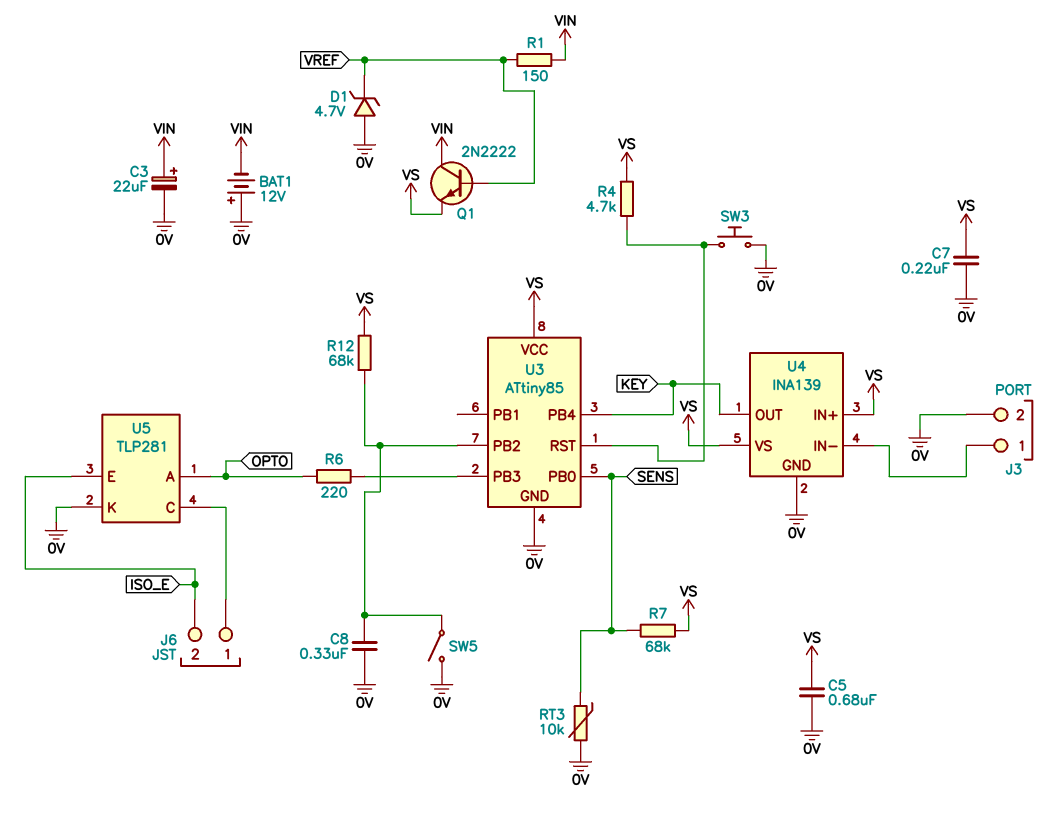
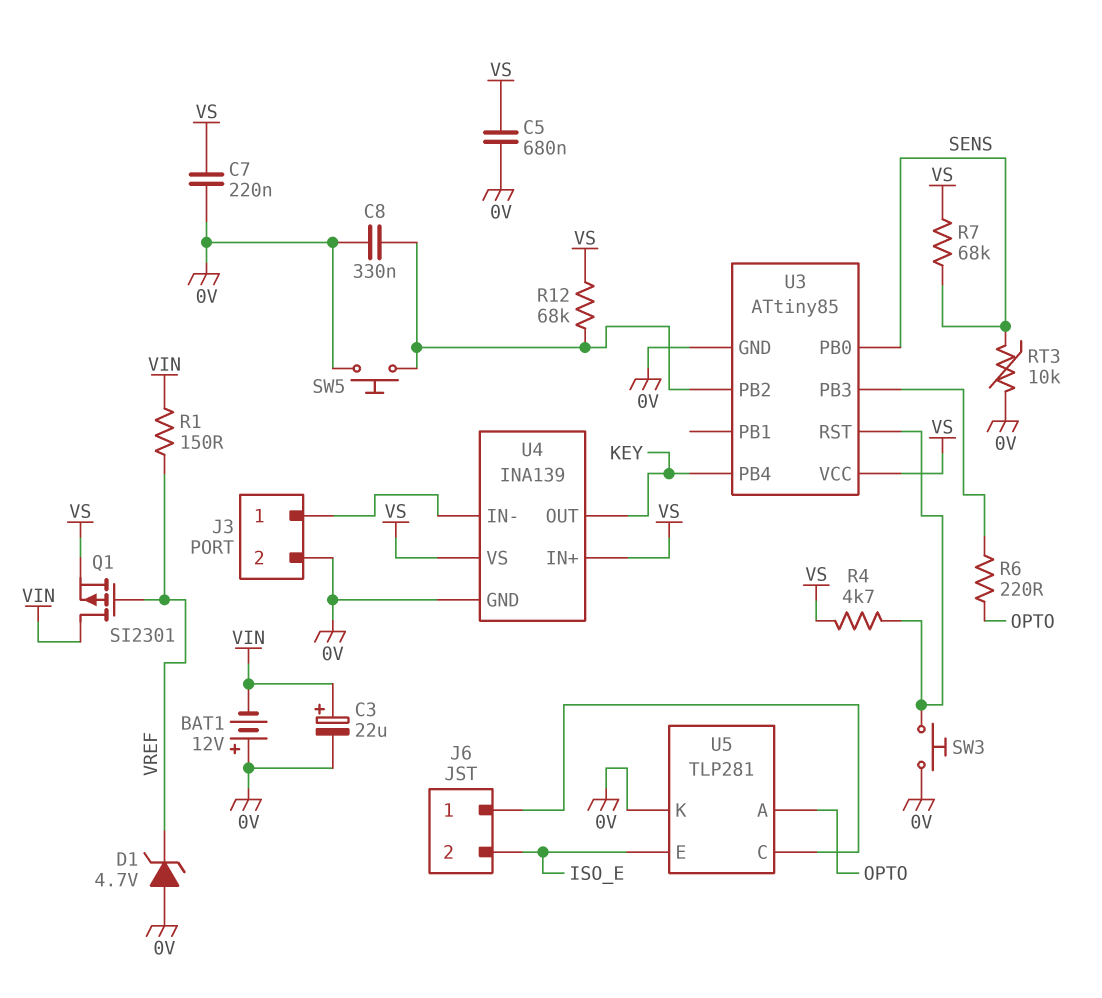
Q1: NPN 2N2222 (B VREF, C VIN, E VS) -> PMOS SI2301 (G VREF, D VIN, S VS)
SW5: switch (0V, U3/PB2) -> button (0V, U3/PB2)

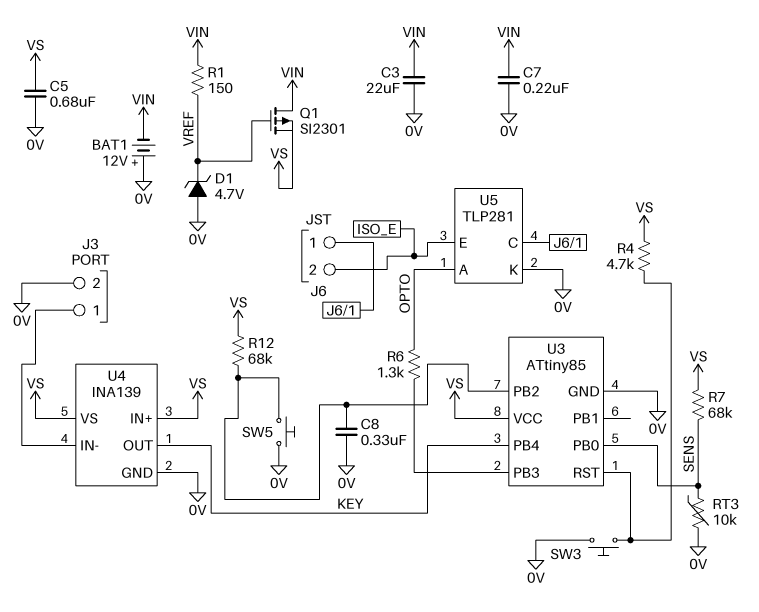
C3: 22uF (plus VIN, minus 0V) -> 22uF (0V, VIN)
C7: 220nF (0V, VS) -> 220nF (0V, VIN)
R6: 220 (OPTO, U3/PB3) -> 1.3k (OPTO, U3/PB3)

